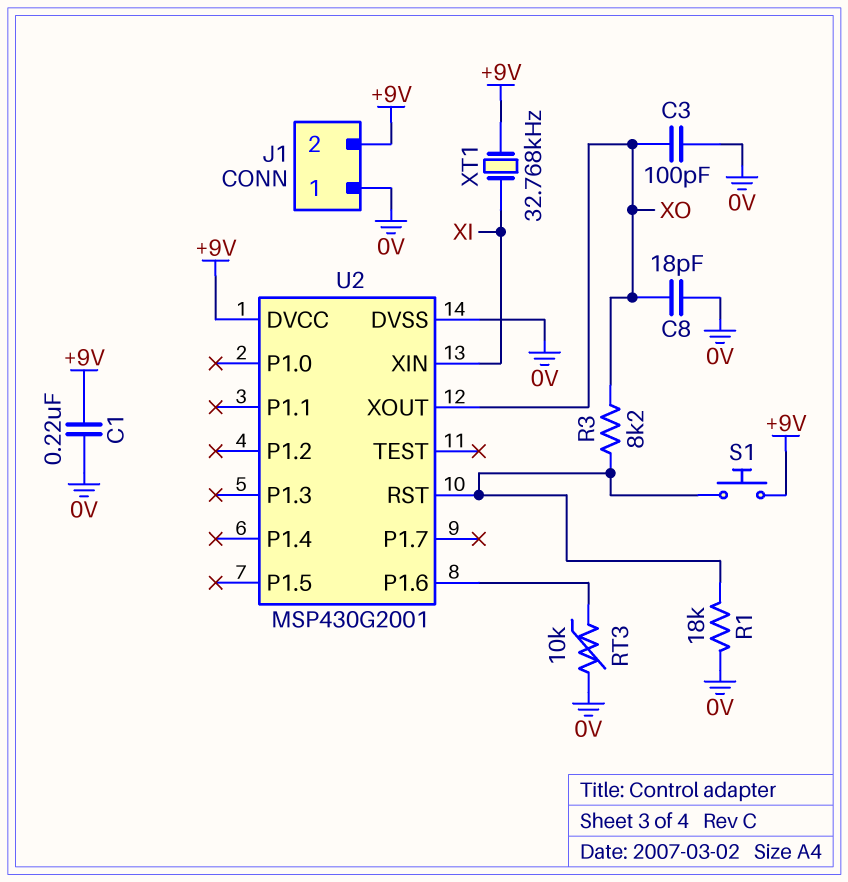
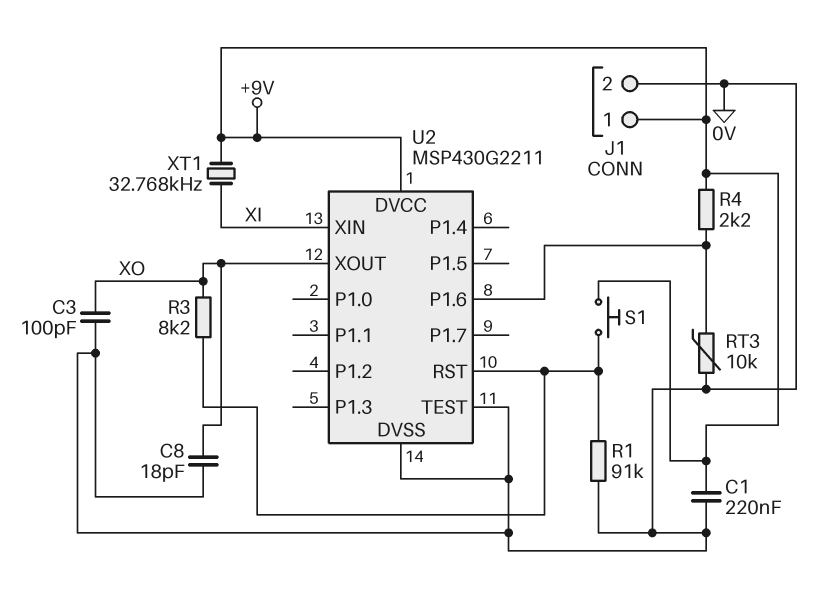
J1 pin 1: 0V -> +9V
J1 pin 2: +9V -> 0V
R1: 18k (0V, U2/RST) -> 91k (0V, U2/RST)
R4: none -> 2.2k (+9V, U2/P1.6)
U2: MSP430G2001 -> MSP430G2211
U2 pin TEST: none -> 0V

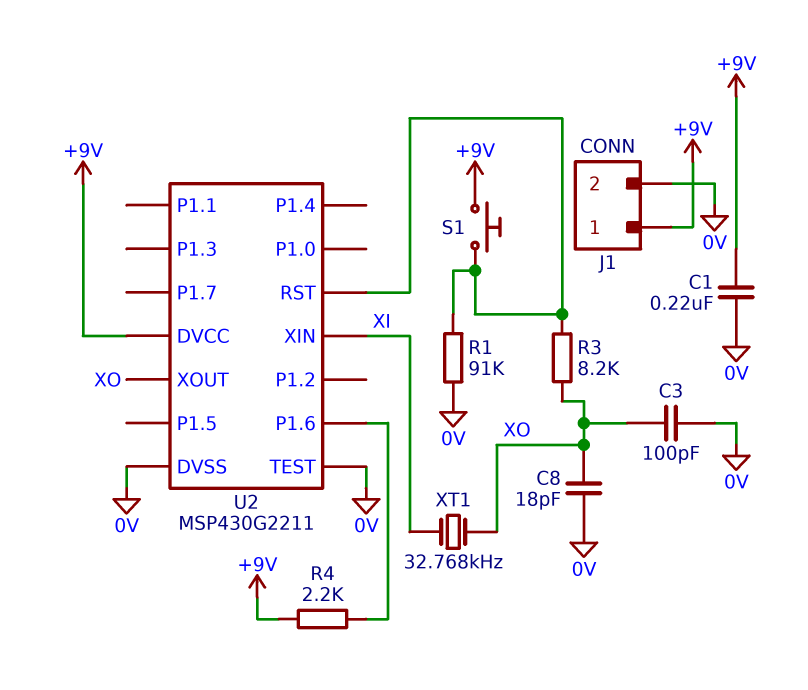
RT3: 10k (0V, U2/P1.6) -> none
XT1: 32.768kHz (+9V, XI) -> 32.768kHz (XI, XO)

